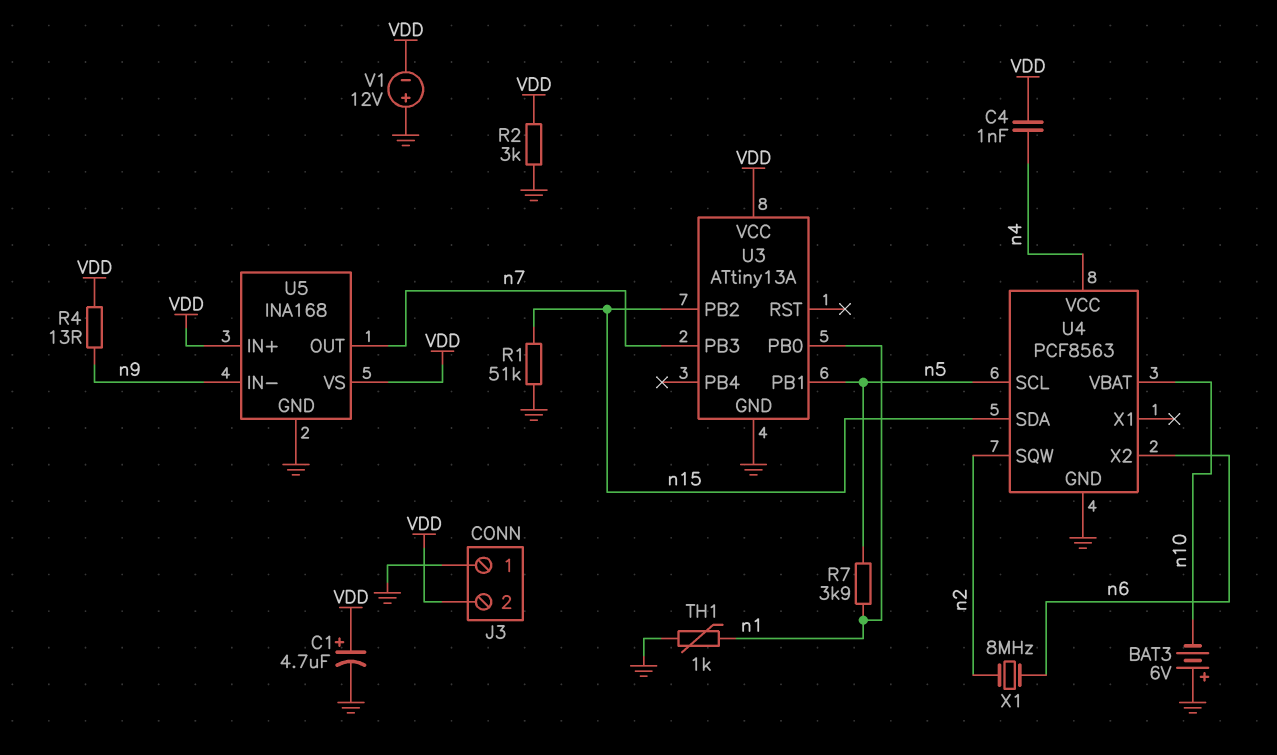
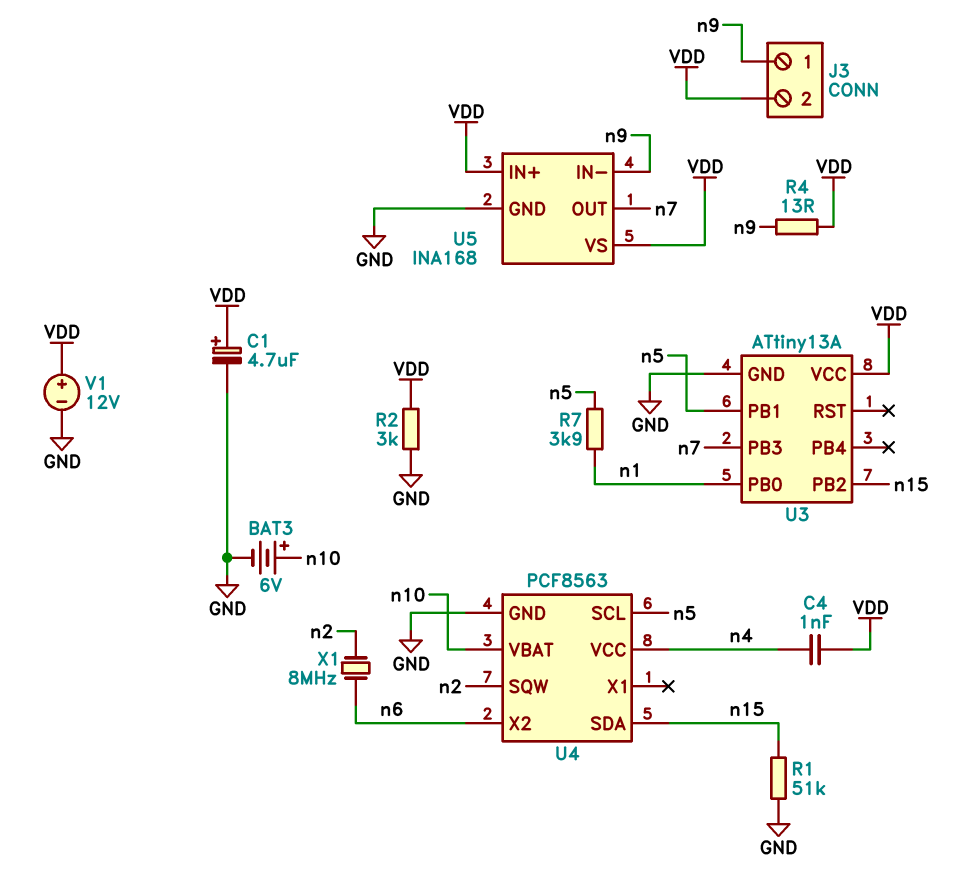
BAT3: 6V (plus GND, minus n10) -> 6V (plus n10, minus GND)
J3 pin 1: GND -> n9
TH1: 1k (GND, n1) -> none
V1: 12V (plus GND, minus VDD) -> 12V (plus VDD, minus GND)

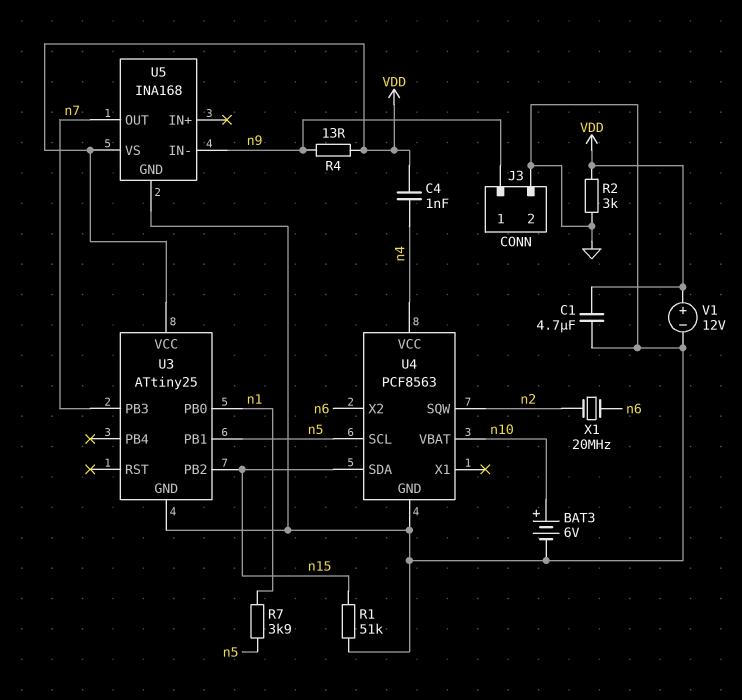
C1: 4.7uF (plus VDD, minus GND) -> 4.7uF (GND, VDD)
J3 pin 2: VDD -> GND
U3: ATtiny13A -> ATtiny25
U5 pin IN+: VDD -> none
X1: 8MHz (n2, n6) -> 20MHz (n2, n6)

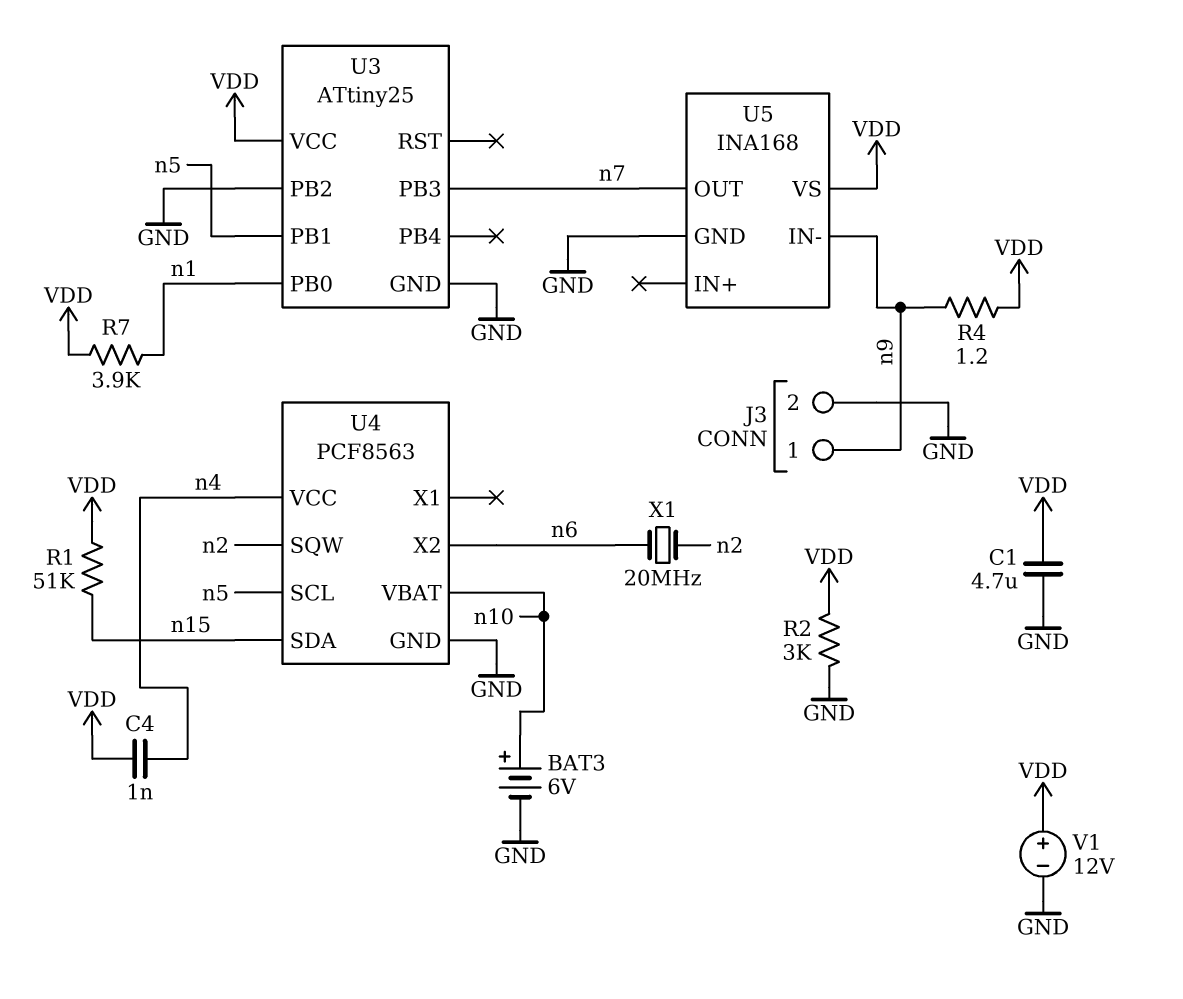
R1: 51k (GND, n15) -> 51k (VDD, n15)
R4: 13 (VDD, n9) -> 1.2 (VDD, n9)
R7: 3.9k (n1, n5) -> 3.9k (VDD, n1)
U3 pin PB2: n15 -> GND

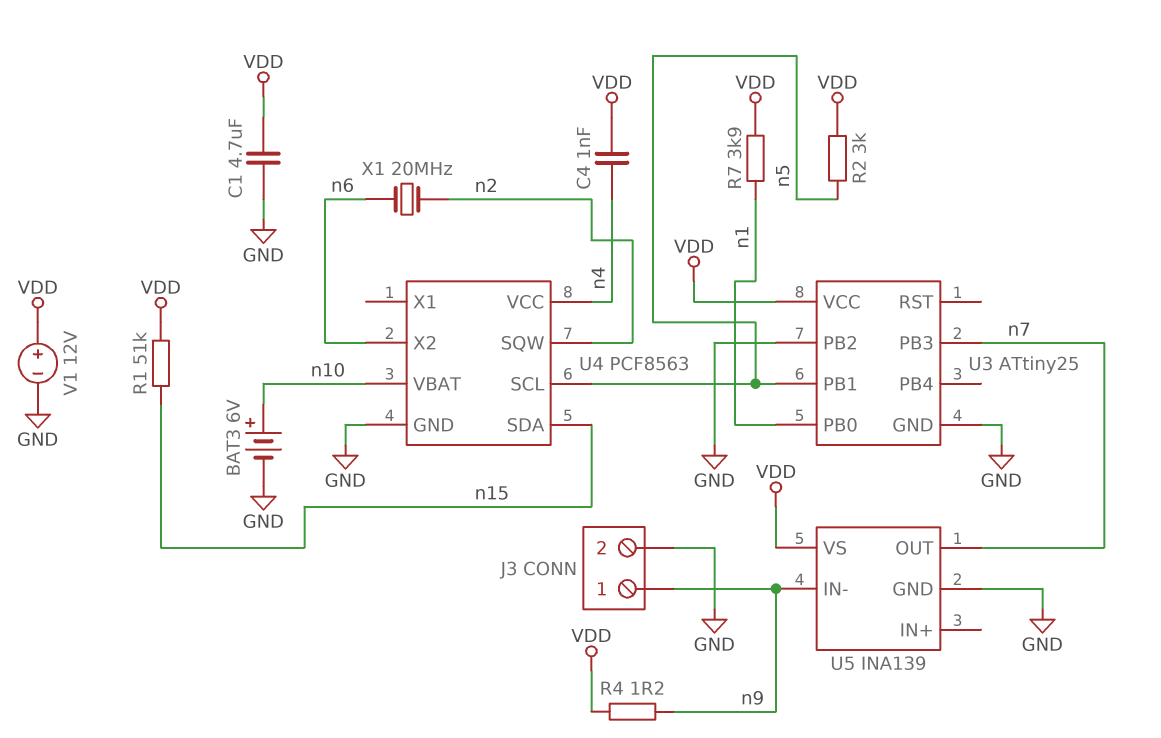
R2: 3k (GND, VDD) -> 3k (VDD, n5)
U5: INA168 -> INA139

